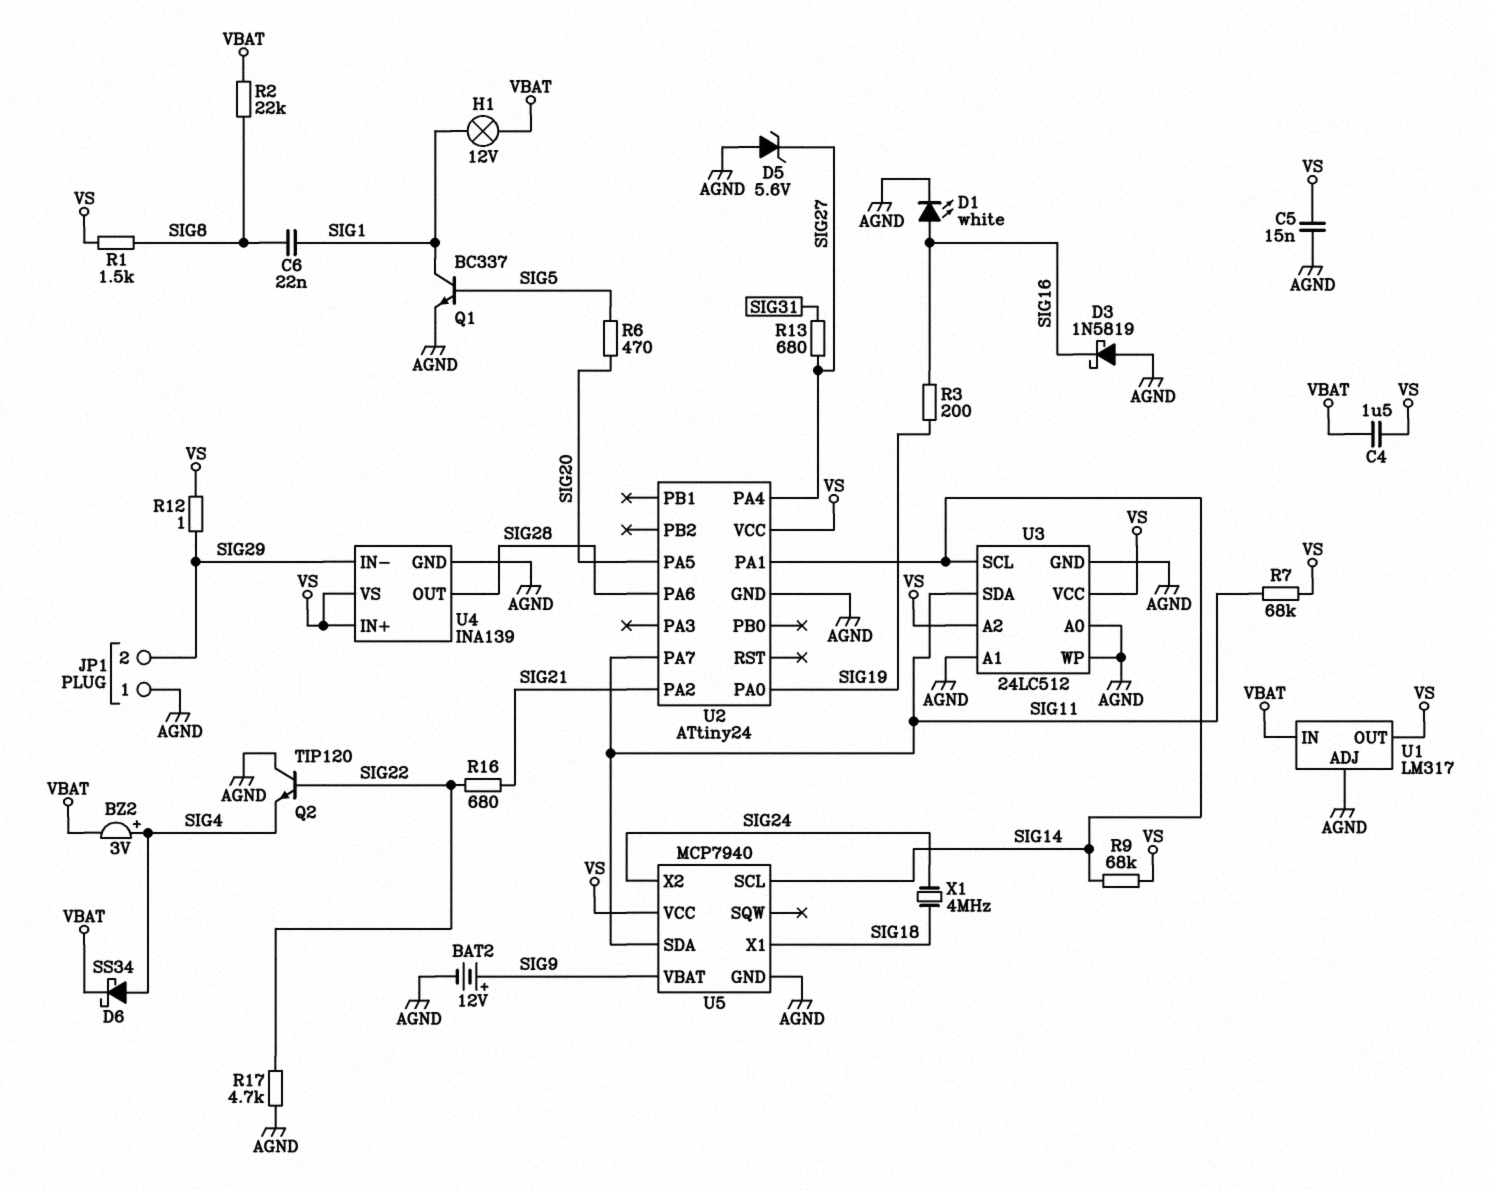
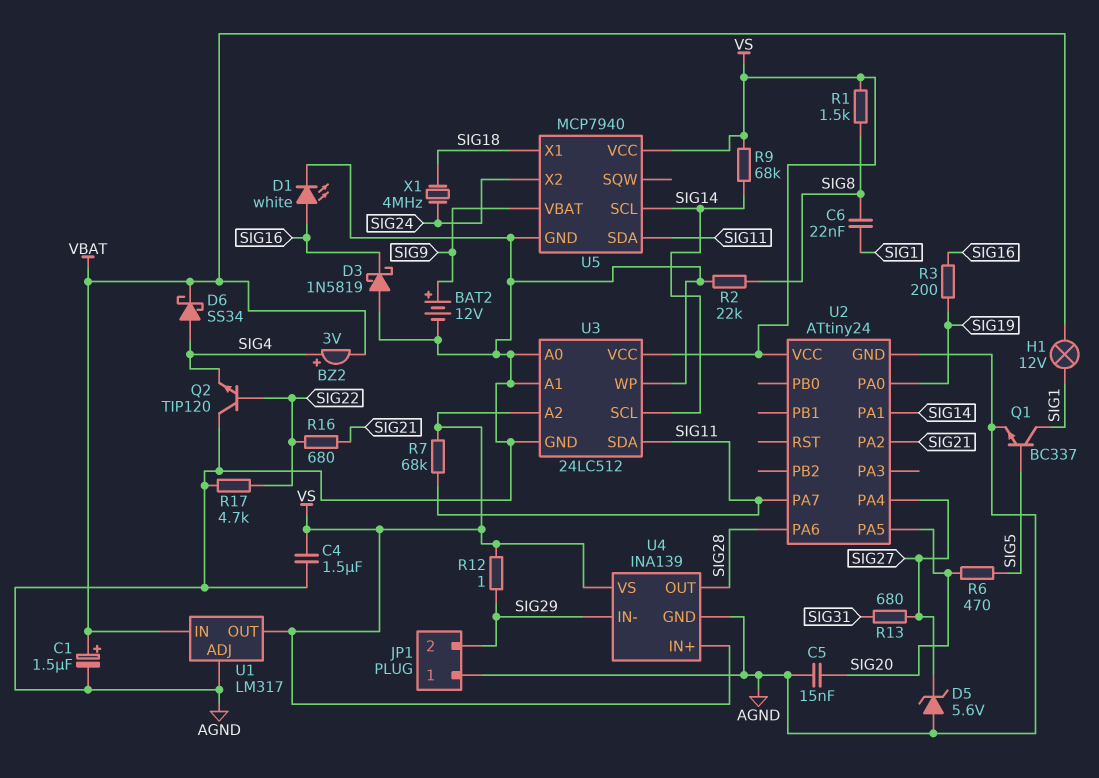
C1: none -> 1.5uF (plus VBAT, minus AGND)
C4: 1.5uF (VBAT, VS) -> 1.5uF (AGND, VS)
C5: 15nF (AGND, VS) -> 15nF (AGND, SIG20)
R2: 22k (SIG8, VBAT) -> 22k (AGND, SIG8)

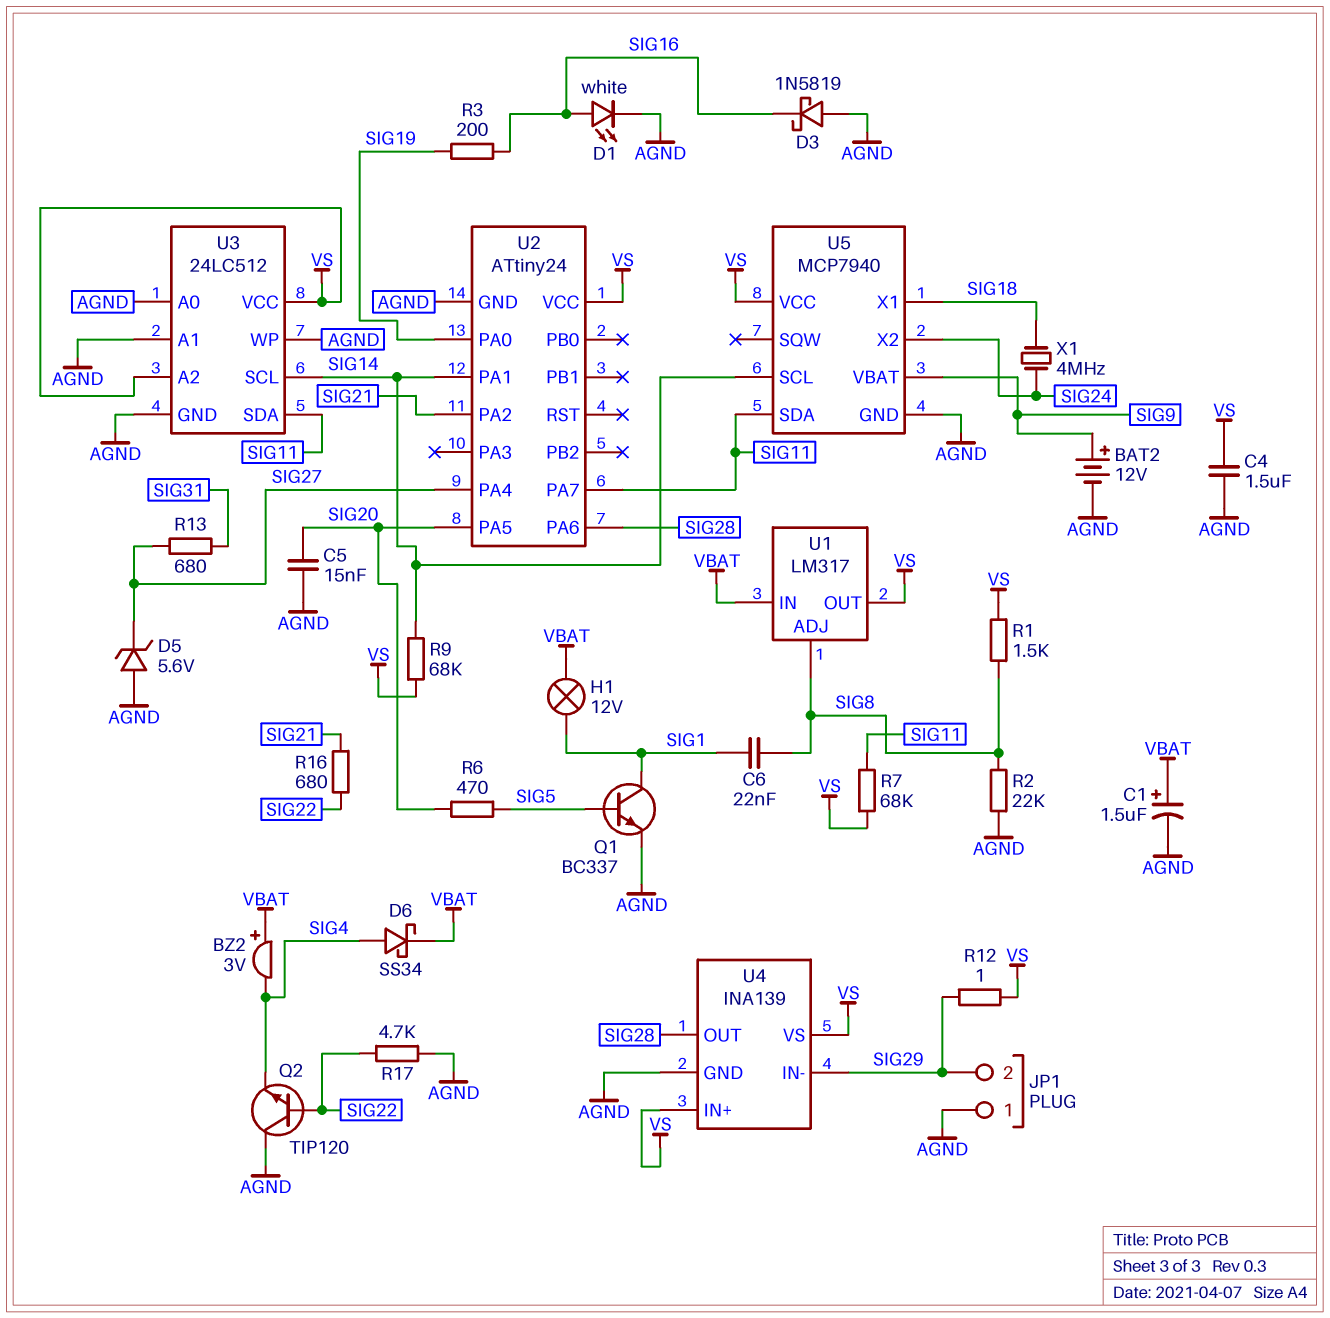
BZ2: buzzer 3V (plus SIG4, minus VBAT) -> buzzer 3V (plus VBAT, minus SIG4)
U1 pin ADJ: AGND -> SIG8

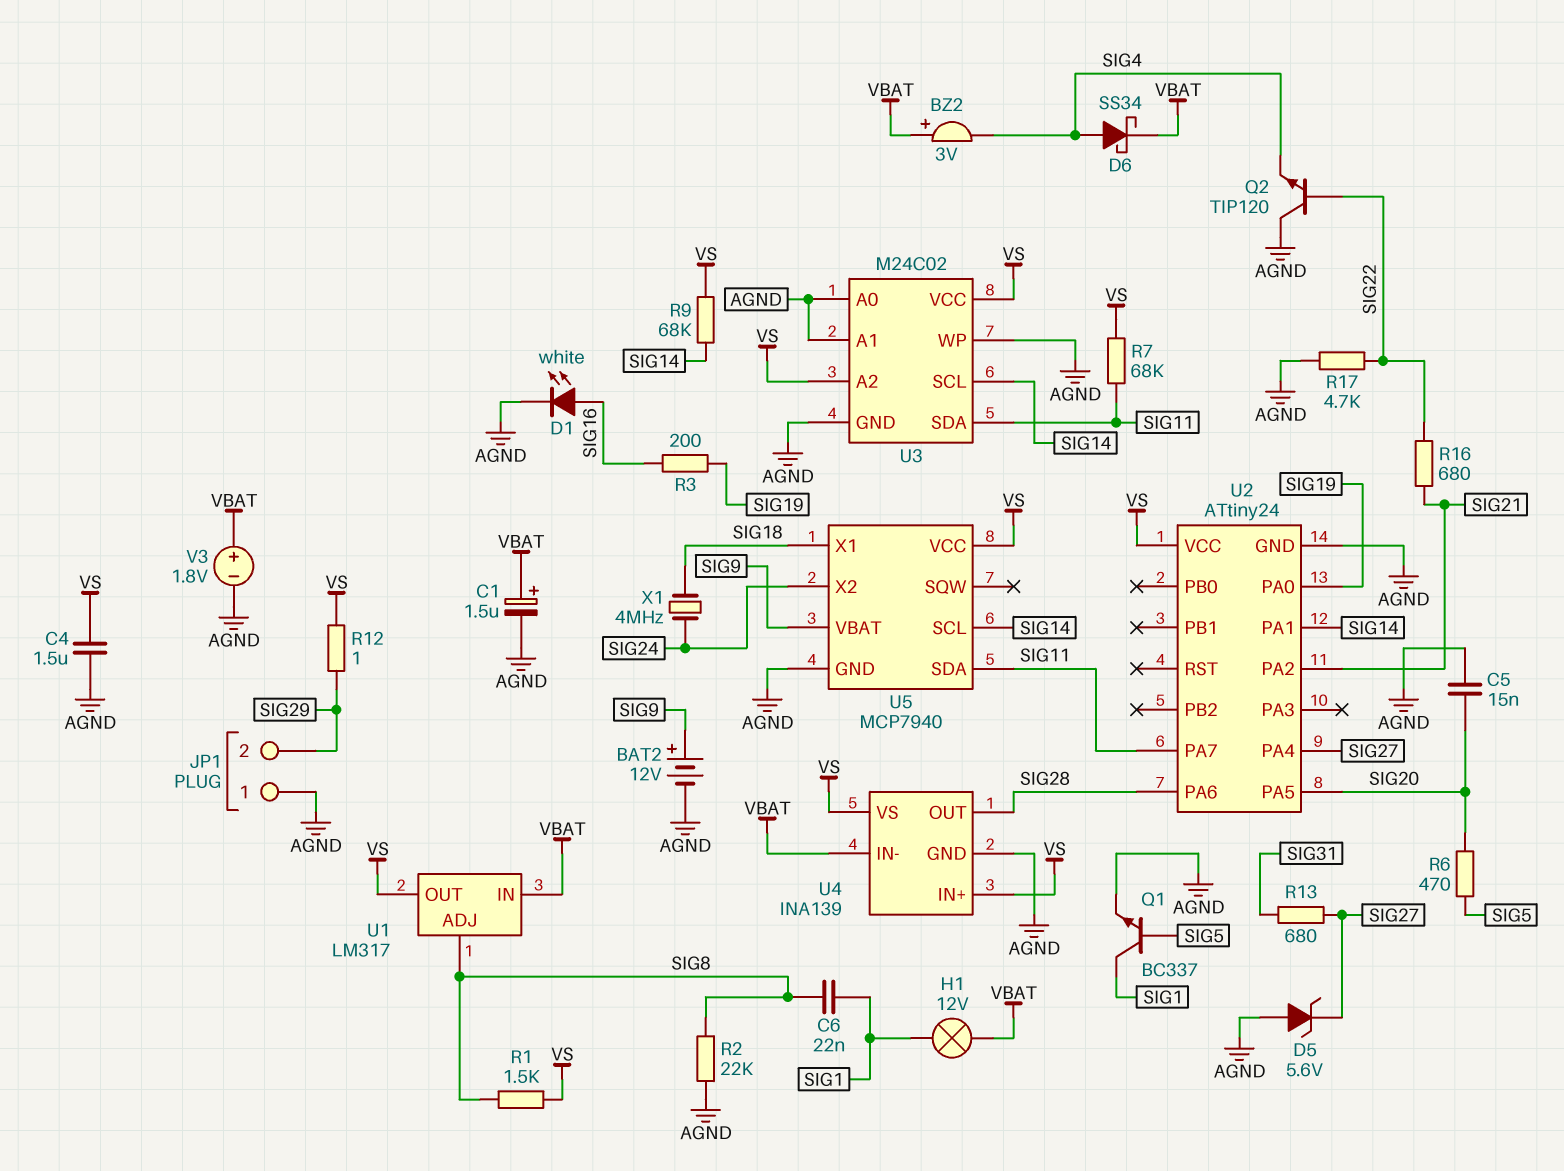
D3: schottky 1N5819 (A AGND, K SIG16) -> none
U3: 24LC512 -> M24C02
U4 pin IN-: SIG29 -> VBAT
V3: none -> 1.8V (plus VBAT, minus AGND)

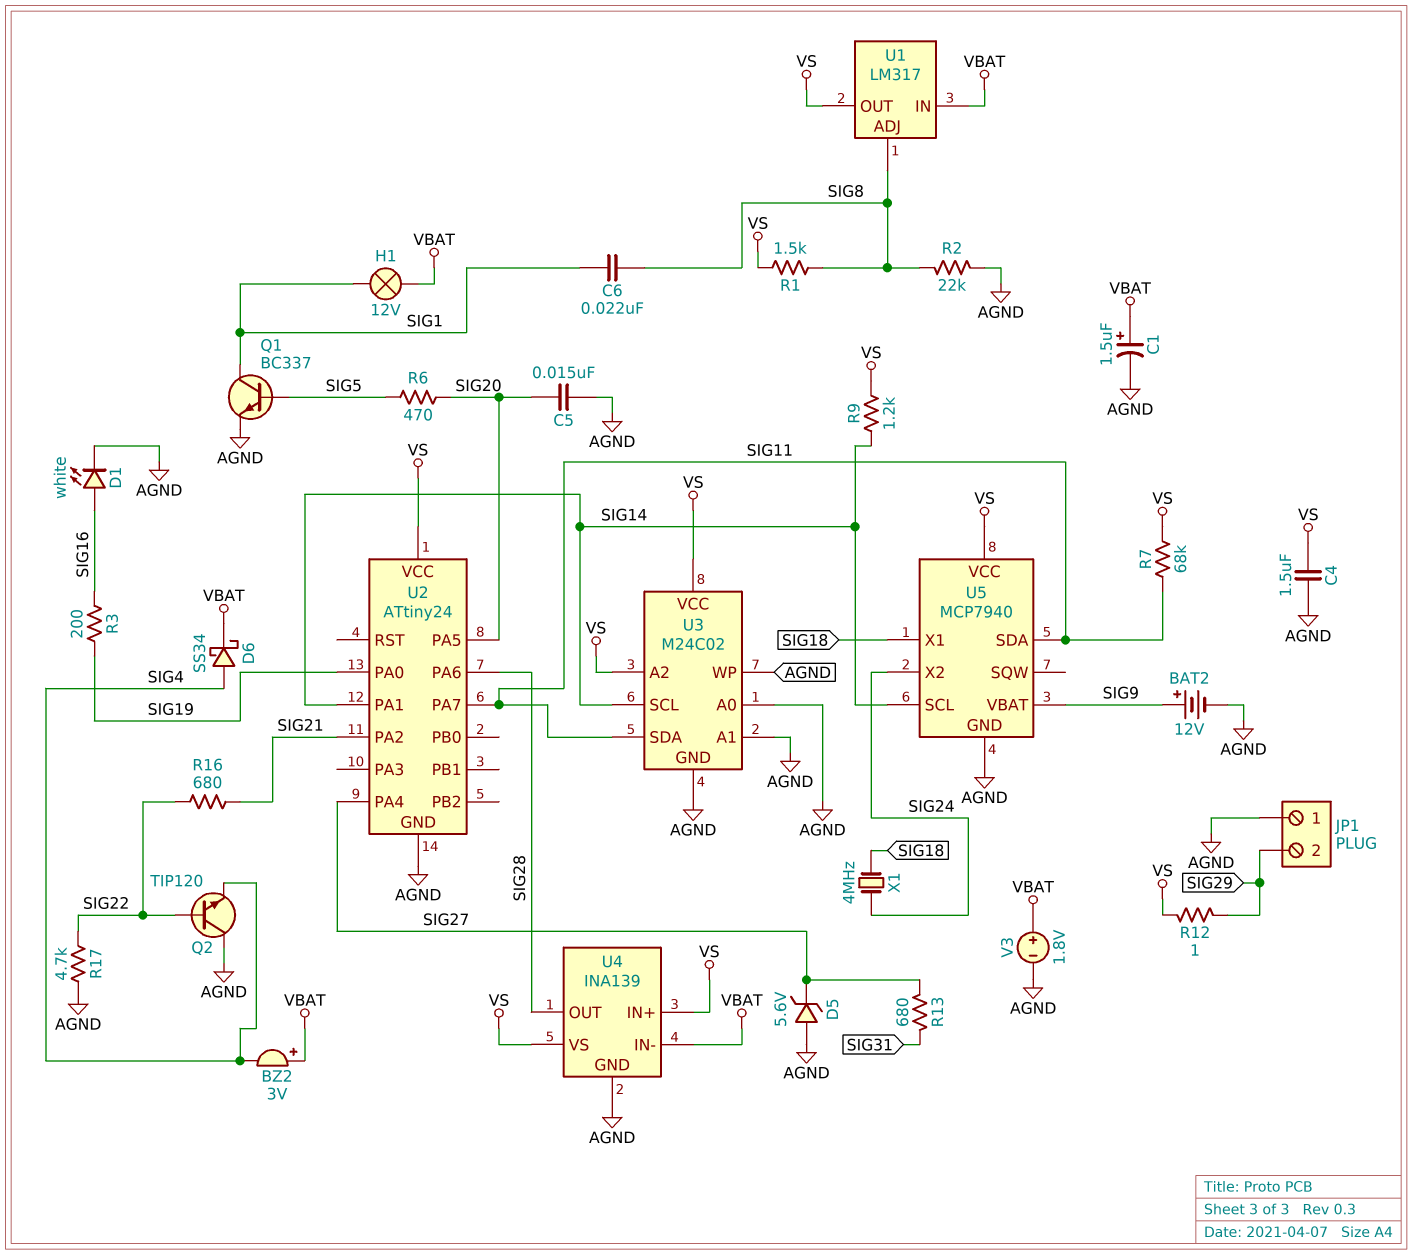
R9: 68k (SIG14, VS) -> 1.2k (SIG14, VS)

